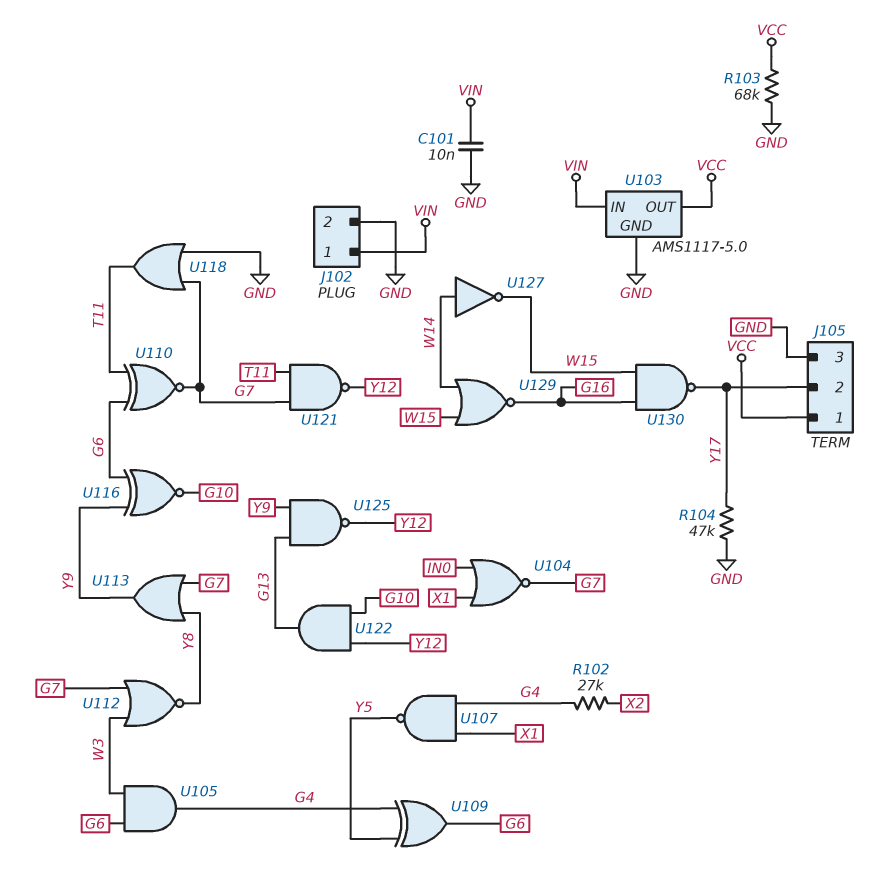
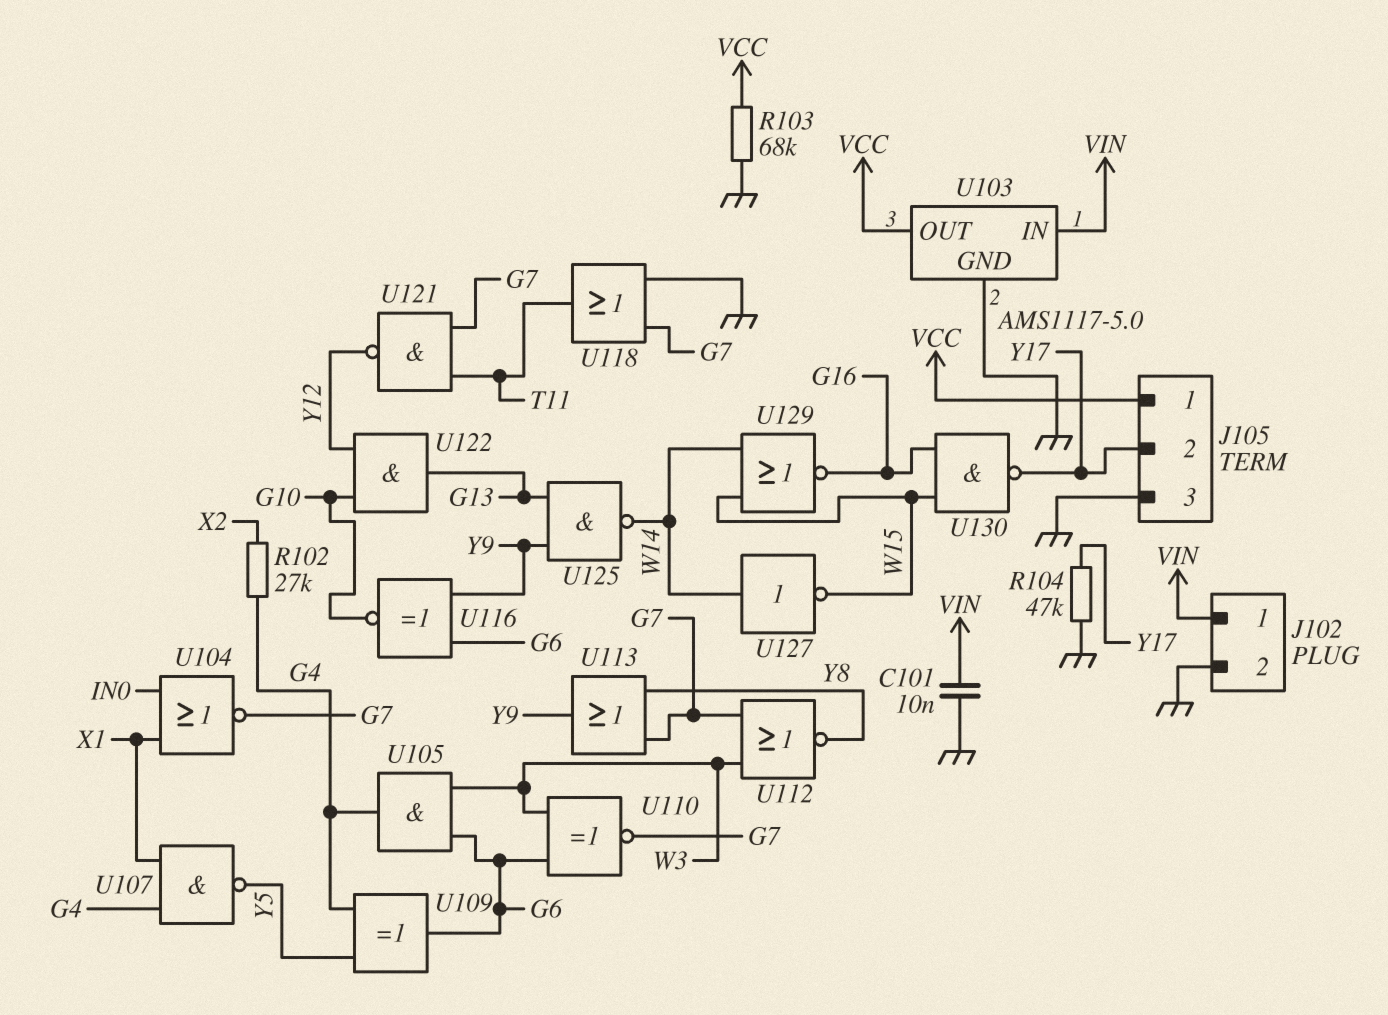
U110: XNOR (in G6, in T11, out G7) -> XNOR (in G6, in W3, out G7)
U125: NAND (in G13, in Y9, out Y12) -> NAND (in G13, in Y9, out W14)

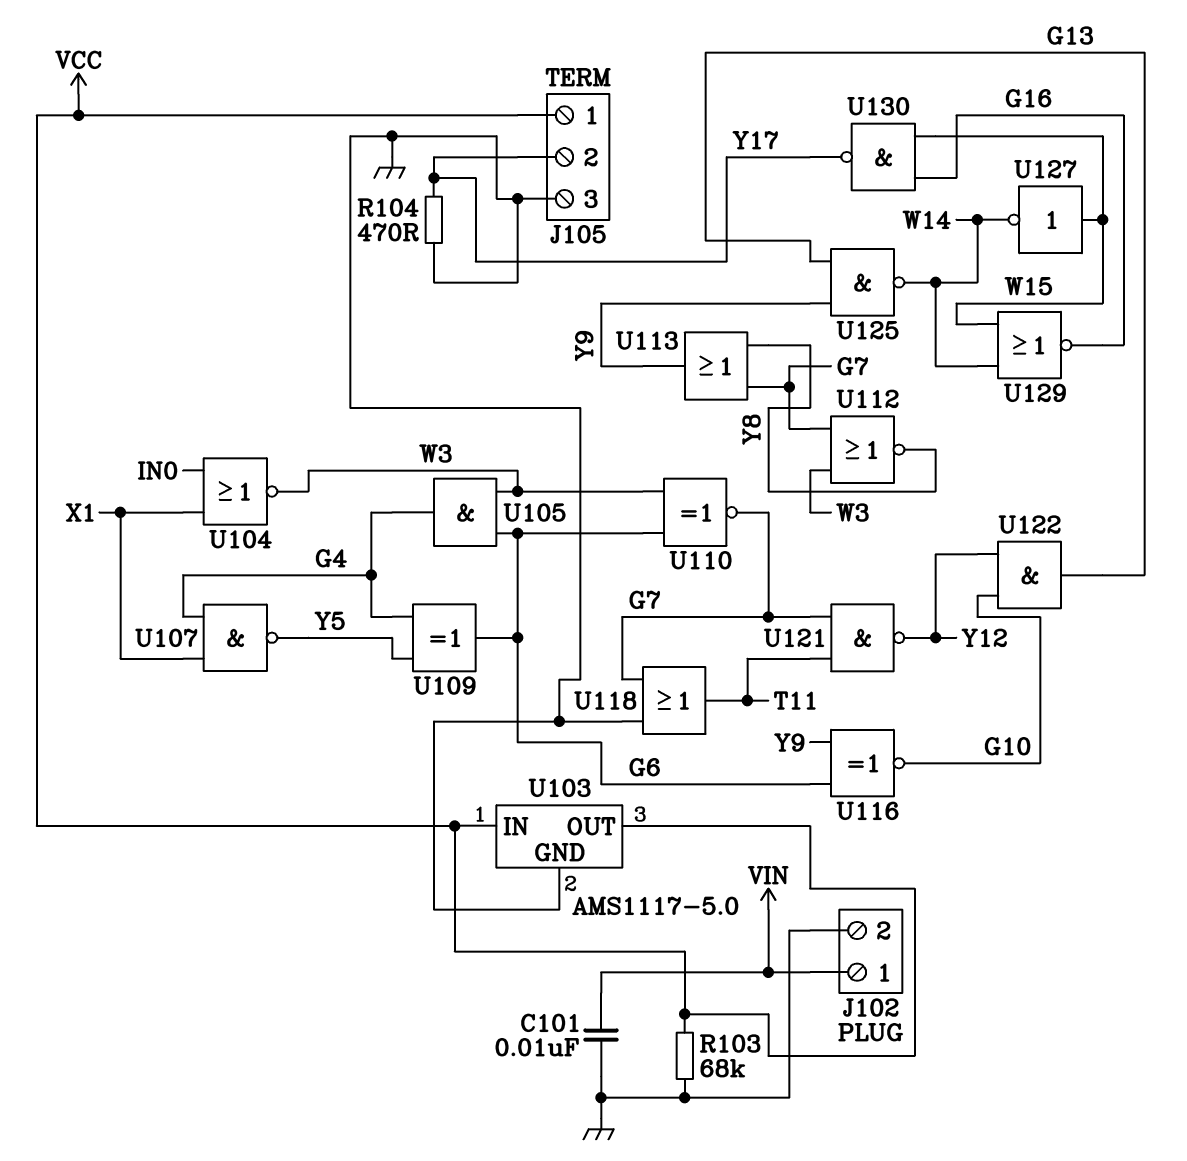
R102: 27k (G4, X2) -> none
R104: 47k (GND, Y17) -> 470 (GND, Y17)
U103 pin IN: VIN -> VCC
U104: NOR (in IN0, in X1, out G7) -> NOR (in IN0, in X1, out W3)
U127: NOT (in W14, out W15) -> NOT (in W15, out W14)

